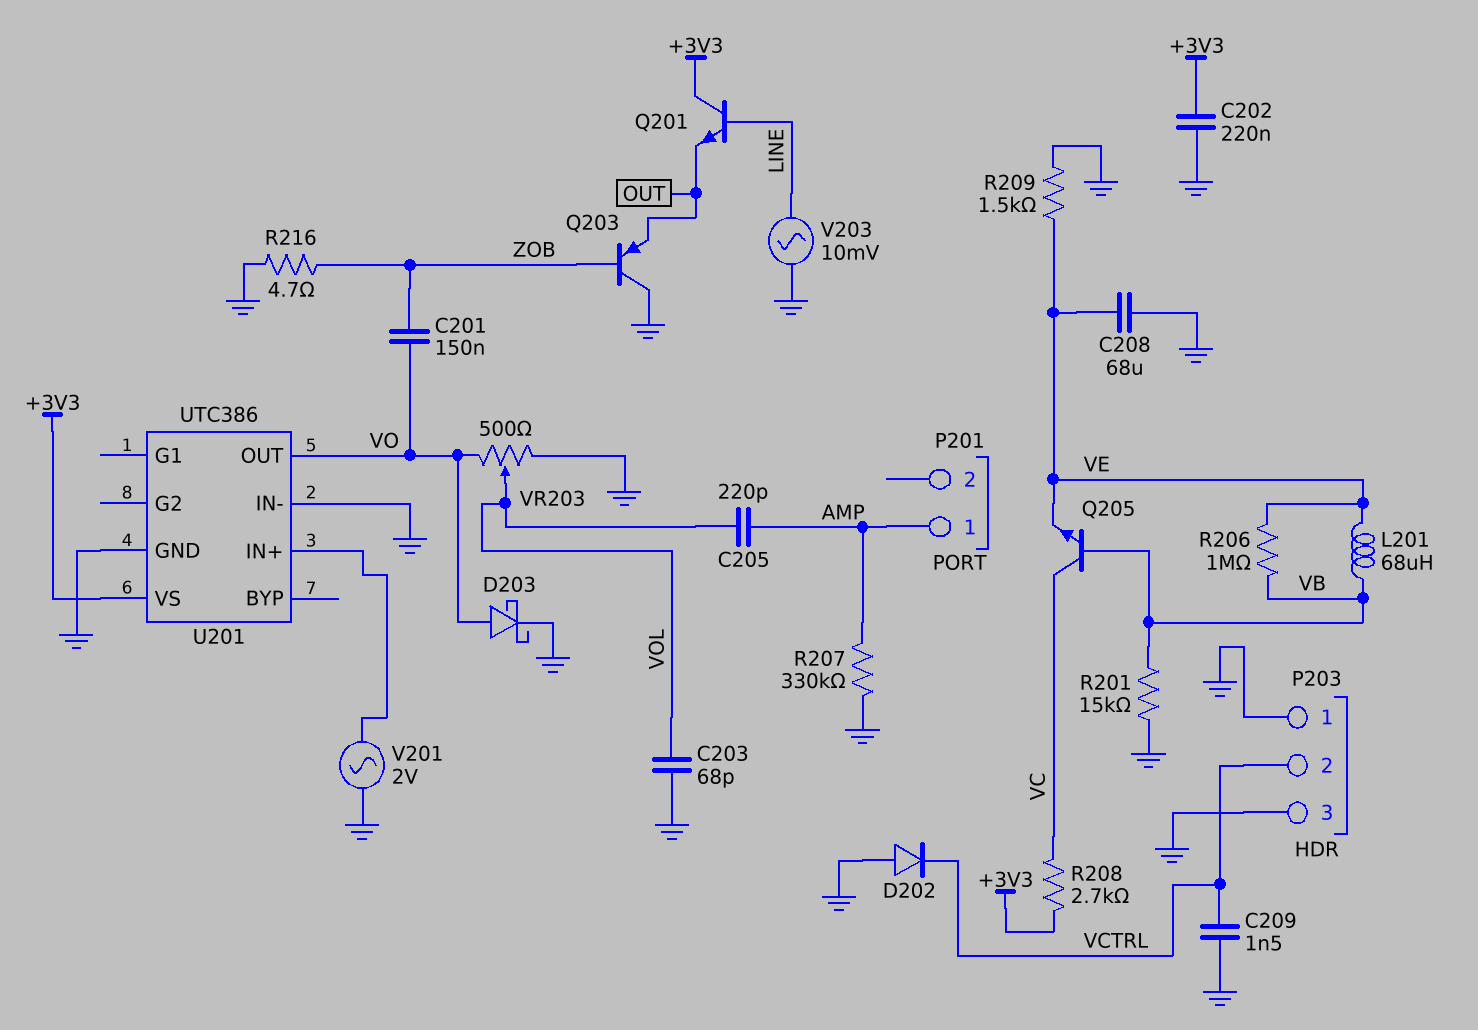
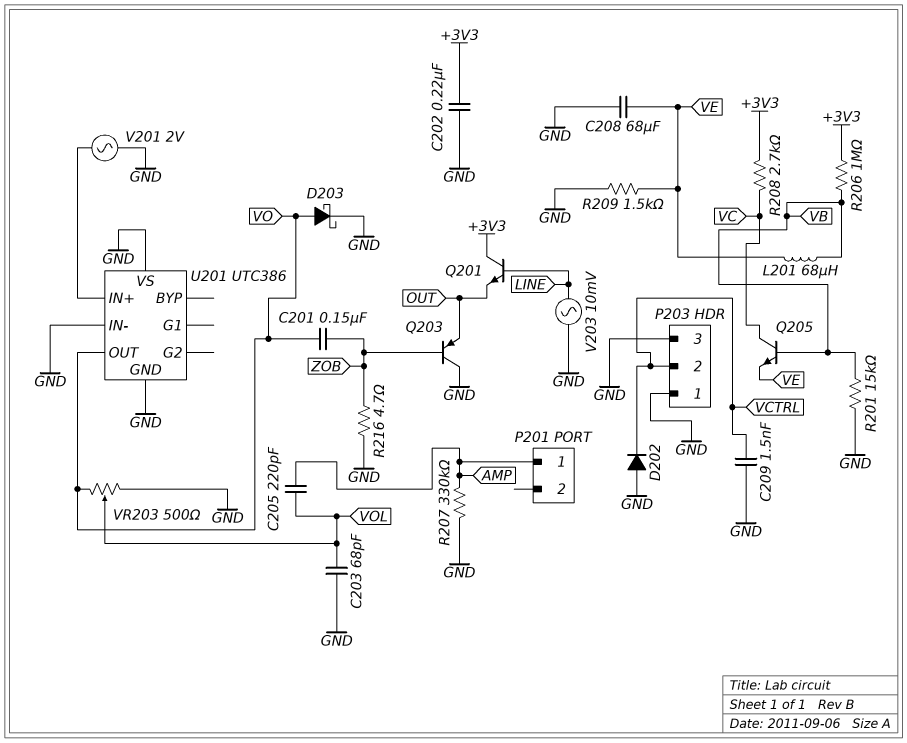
R206: 1M (VB, VE) -> 1M (+3V3, VB)
U201 pin VS: +3V3 -> GND

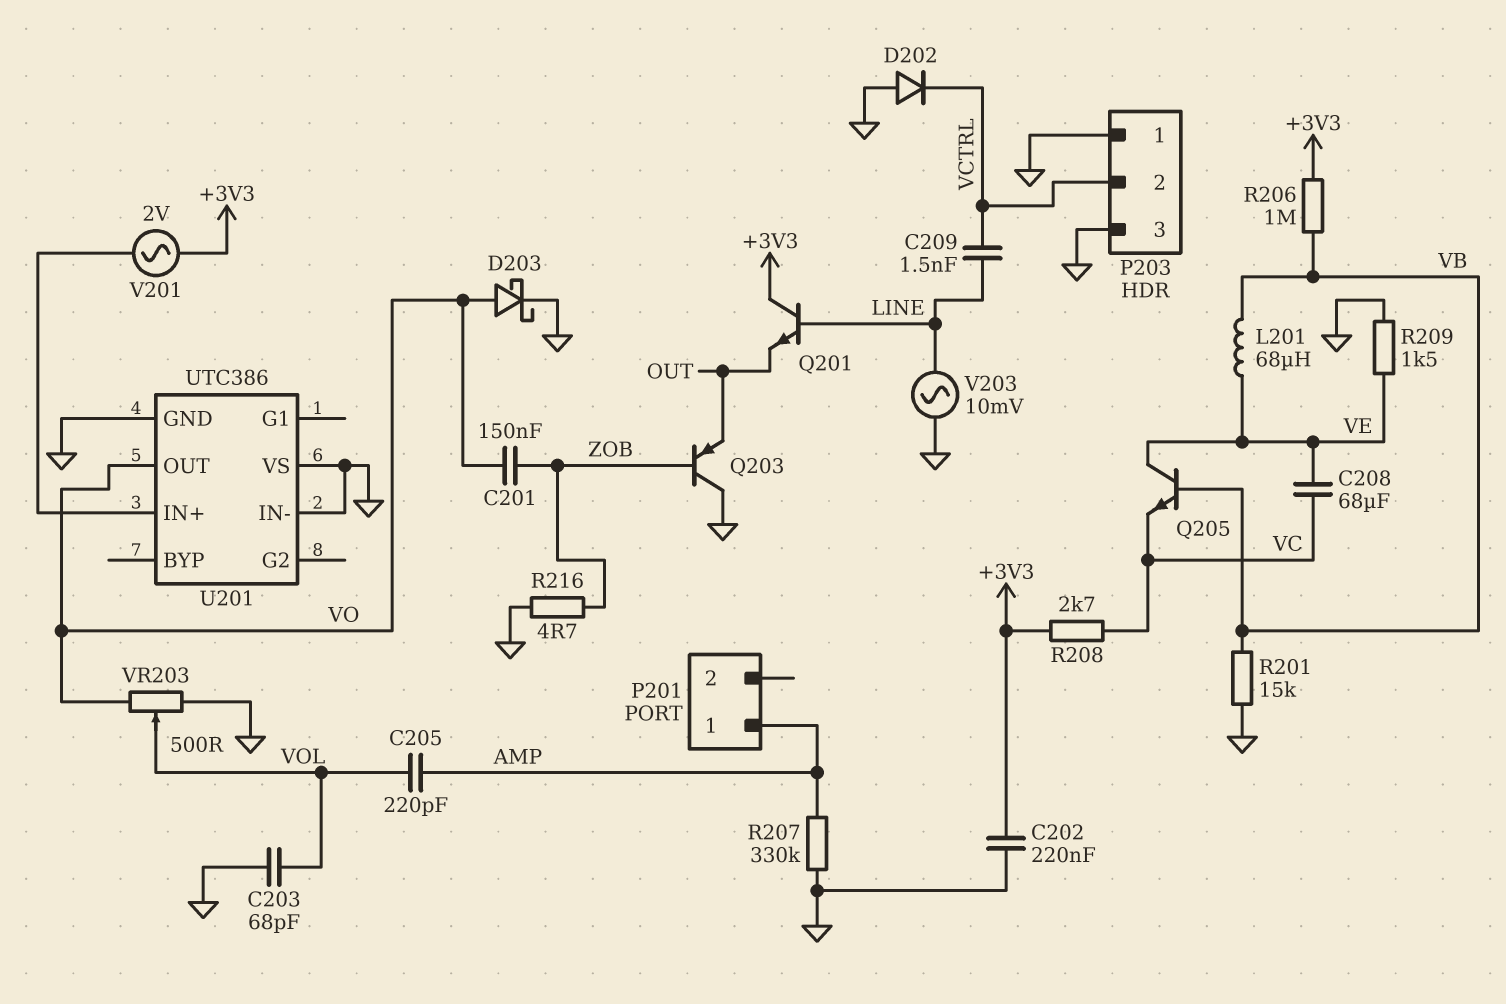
C208: 68uF (GND, VE) -> 68uF (VC, VE)
C209: 1.5nF (GND, VCTRL) -> 1.5nF (LINE, VCTRL)
Q205: NPN (B VB, C VC, E VE) -> NPN (B VB, C VE, E VC)
V201: AC 2V (GND, U201/IN+) -> AC 2V (+3V3, U201/IN+)

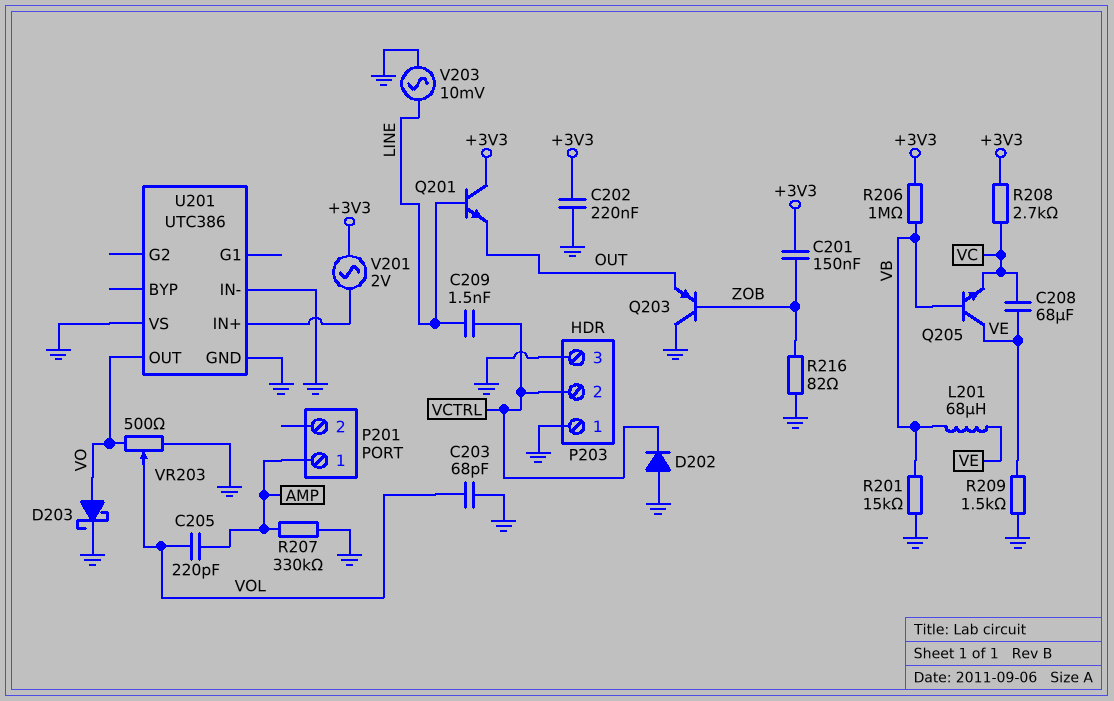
C201: 150nF (VO, ZOB) -> 150nF (+3V3, ZOB)
R216: 4.7 (GND, ZOB) -> 82 (GND, ZOB)

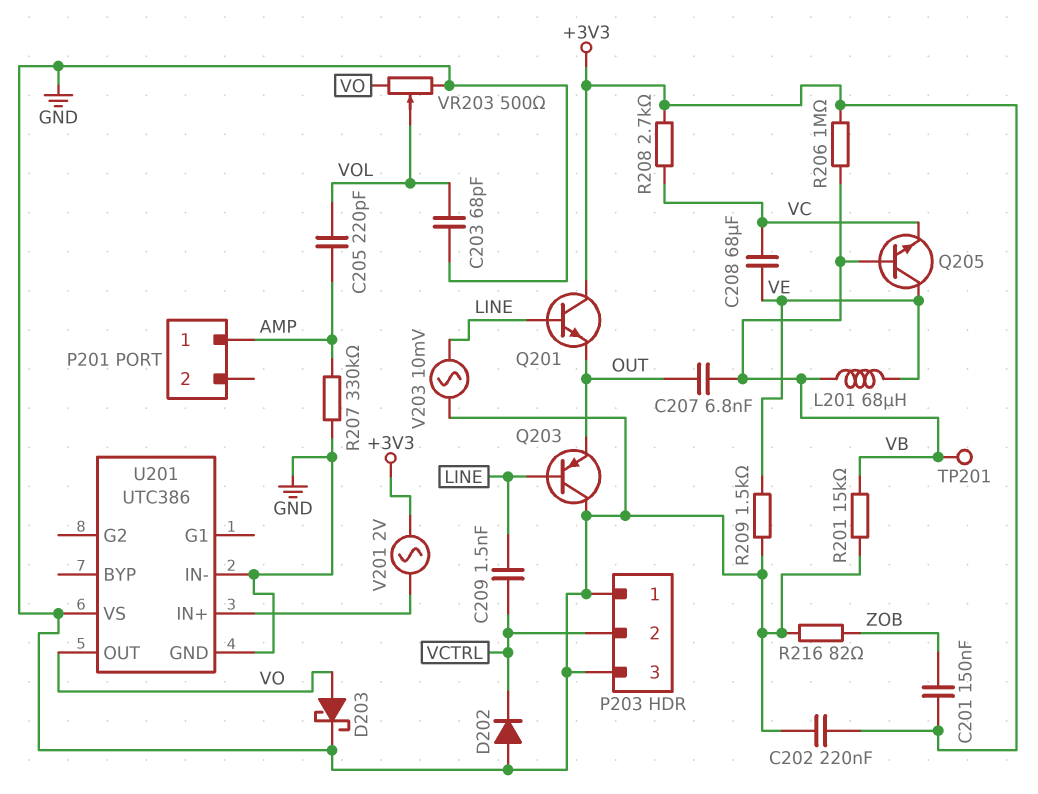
C207: none -> 6.8nF (OUT, VB)
Q203: PNP (B ZOB, C GND, E OUT) -> PNP (B LINE, C GND, E OUT)
TP201: none -> test point (VB)

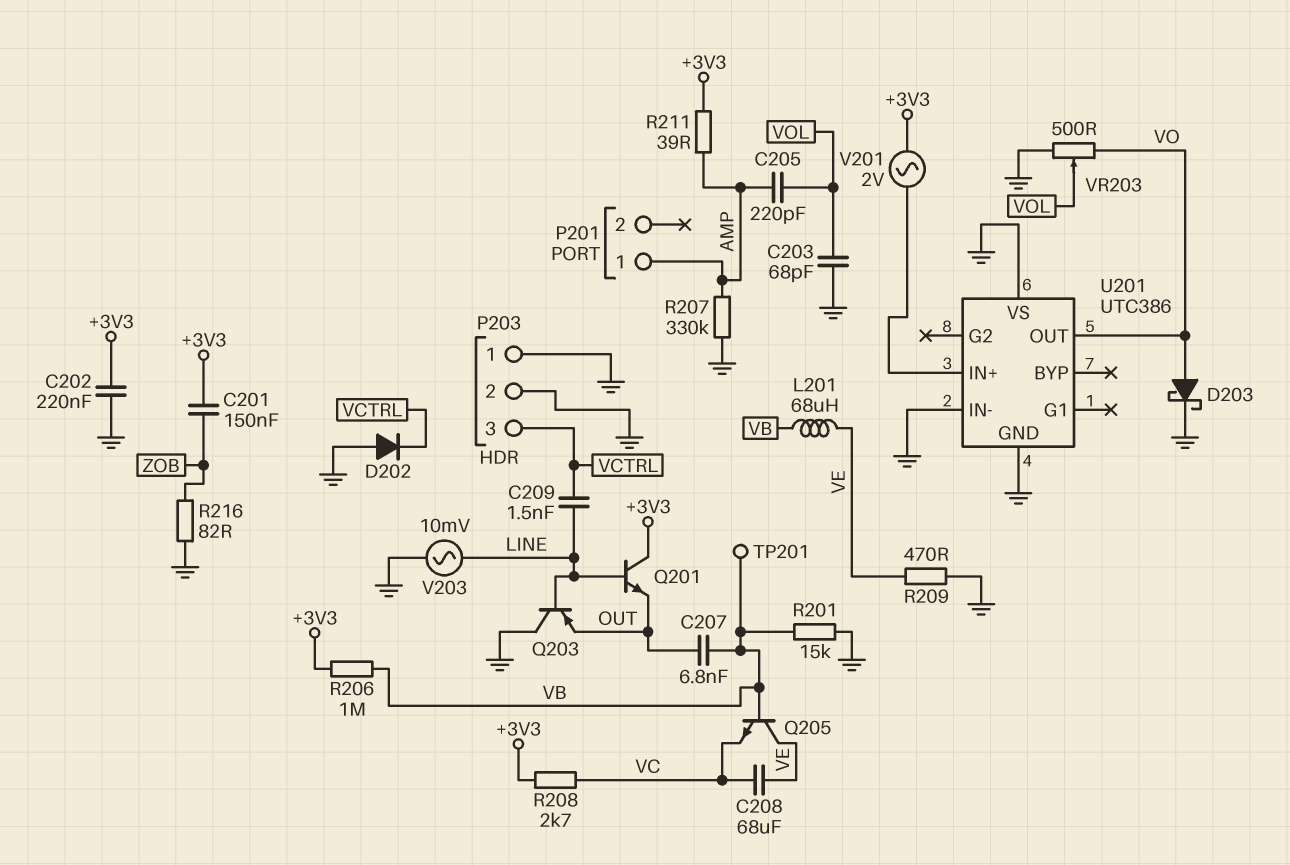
P203 pin 2: VCTRL -> GND
P203 pin 3: GND -> VCTRL
R209: 1.5k (GND, VE) -> 470 (GND, VE)
R211: none -> 39 (+3V3, AMP)

